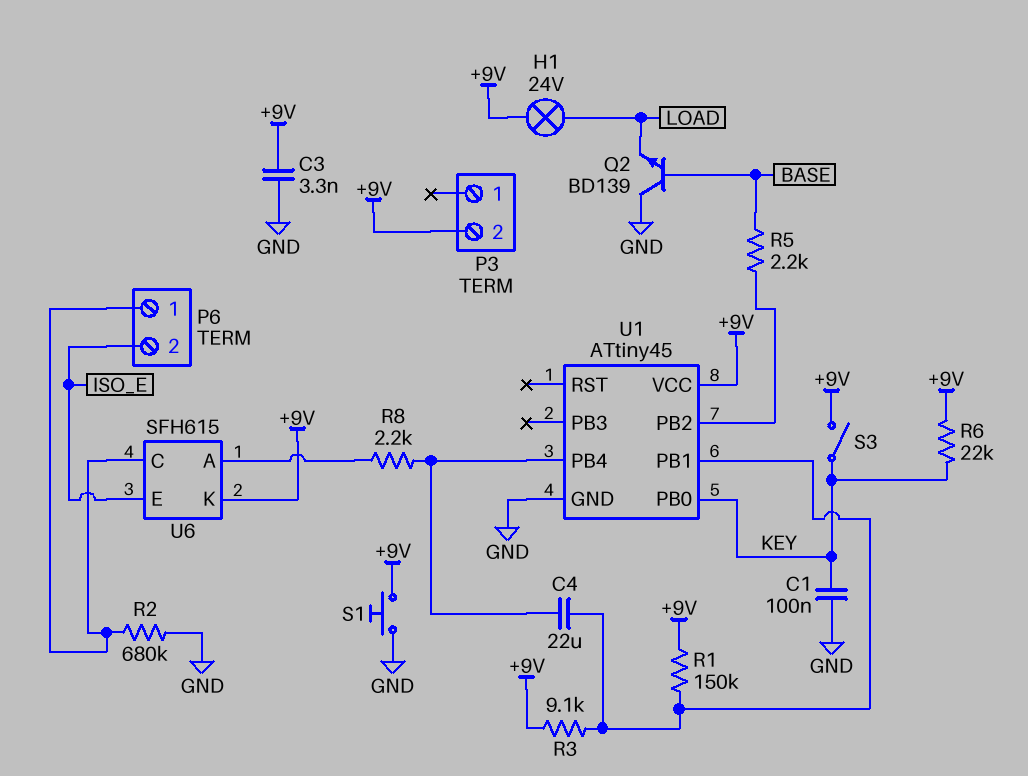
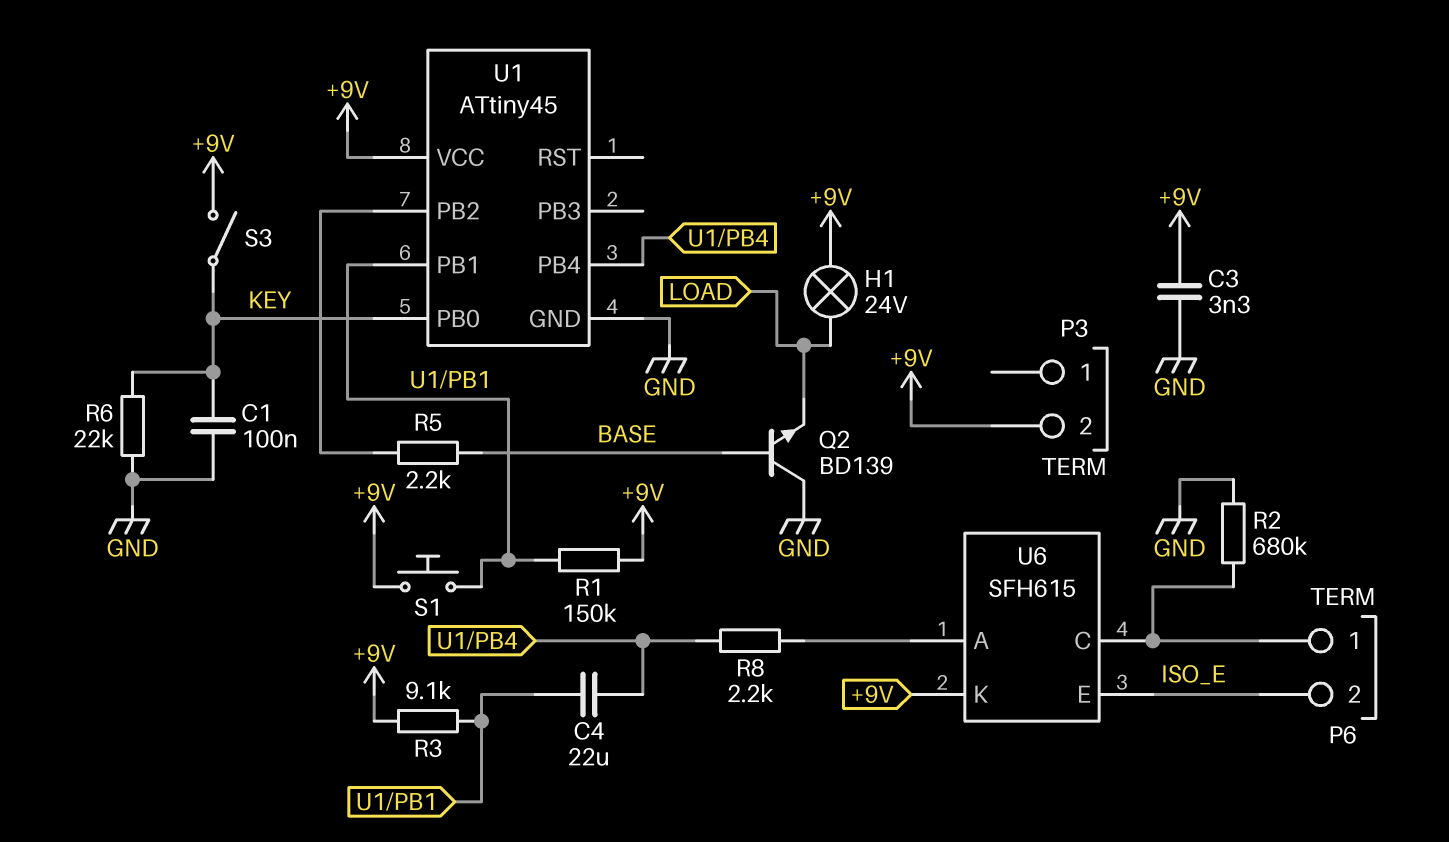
R6: 22k (+9V, KEY) -> 22k (GND, KEY)
S1: button (+9V, GND) -> button (+9V, U1/PB1)

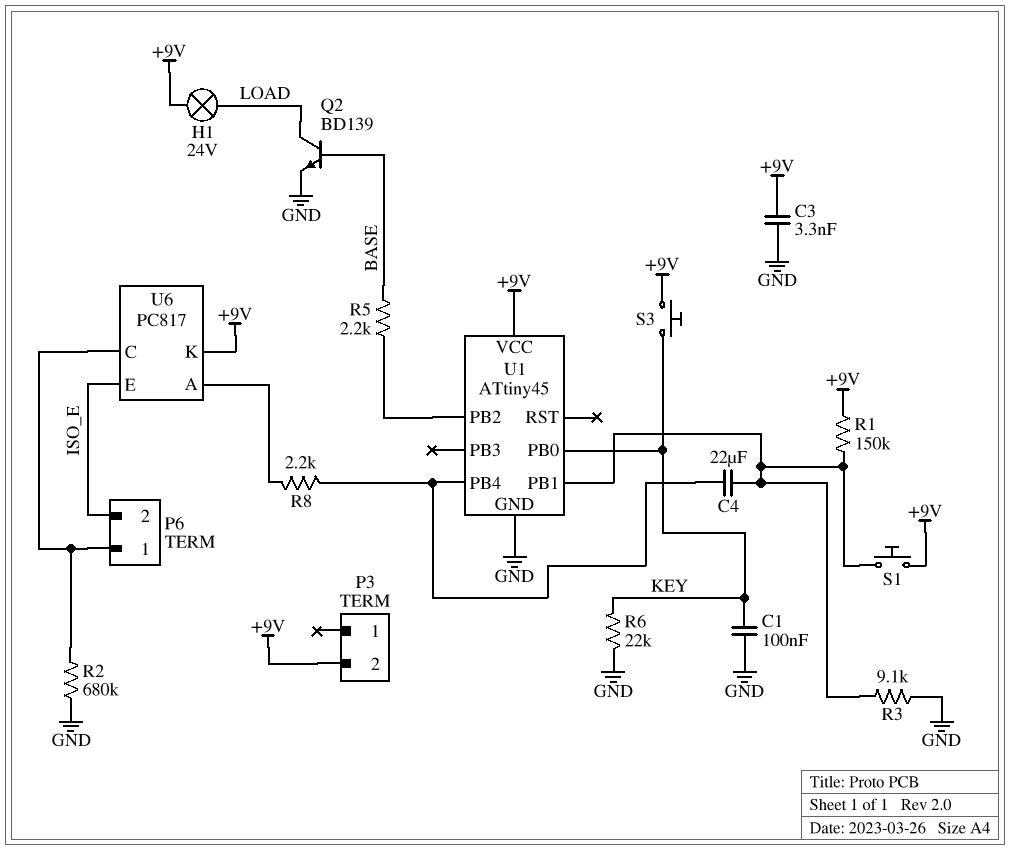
Q2: NPN BD139 (B BASE, C GND, E LOAD) -> NPN BD139 (B BASE, C LOAD, E GND)
R3: 9.1k (+9V, U1/PB1) -> 9.1k (GND, U1/PB1)
S3: switch (+9V, KEY) -> button (+9V, KEY)
U6: SFH615 -> PC817

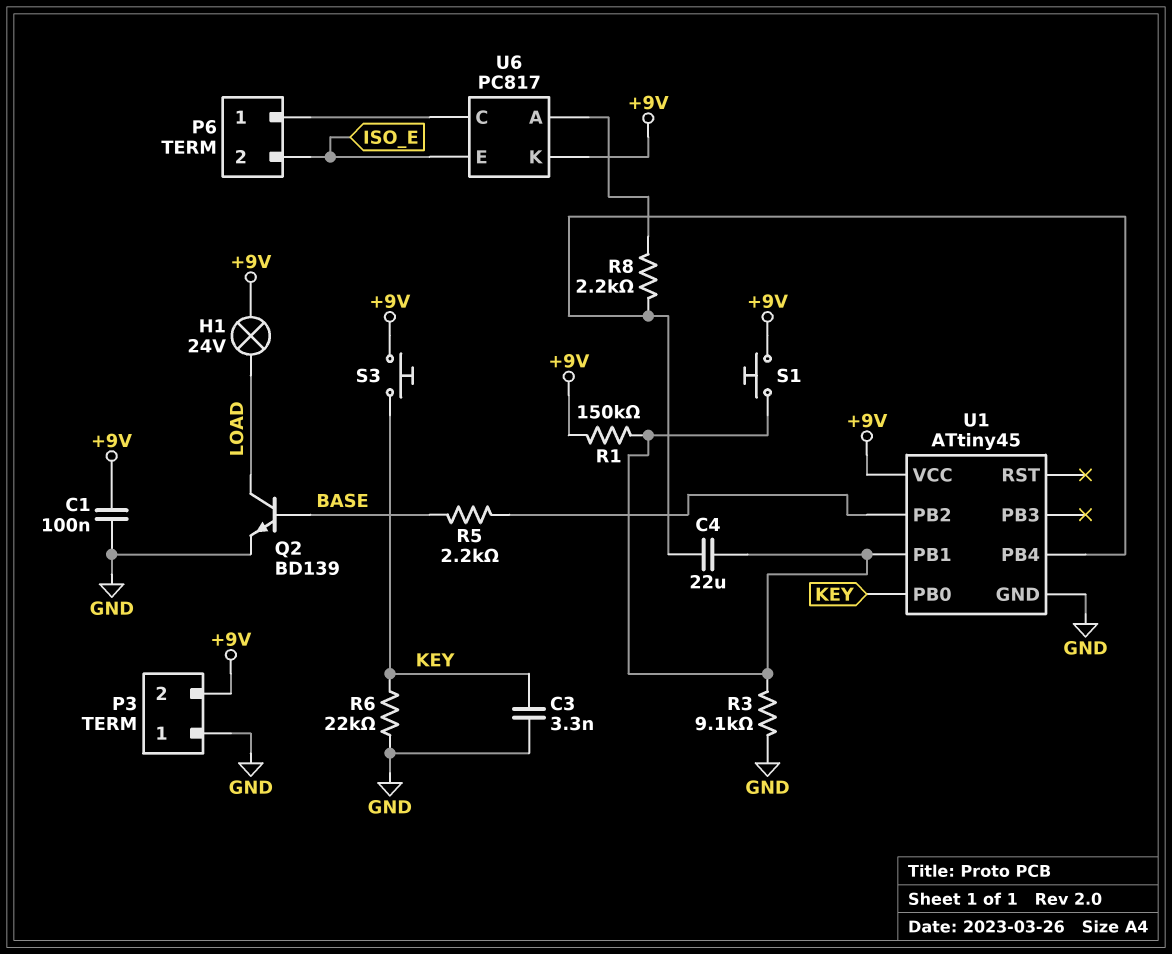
C1: 100nF (GND, KEY) -> 100nF (+9V, GND)
C3: 3.3nF (+9V, GND) -> 3.3nF (GND, KEY)
P3 pin 1: none -> GND
R2: 680k (GND, P6/1) -> none

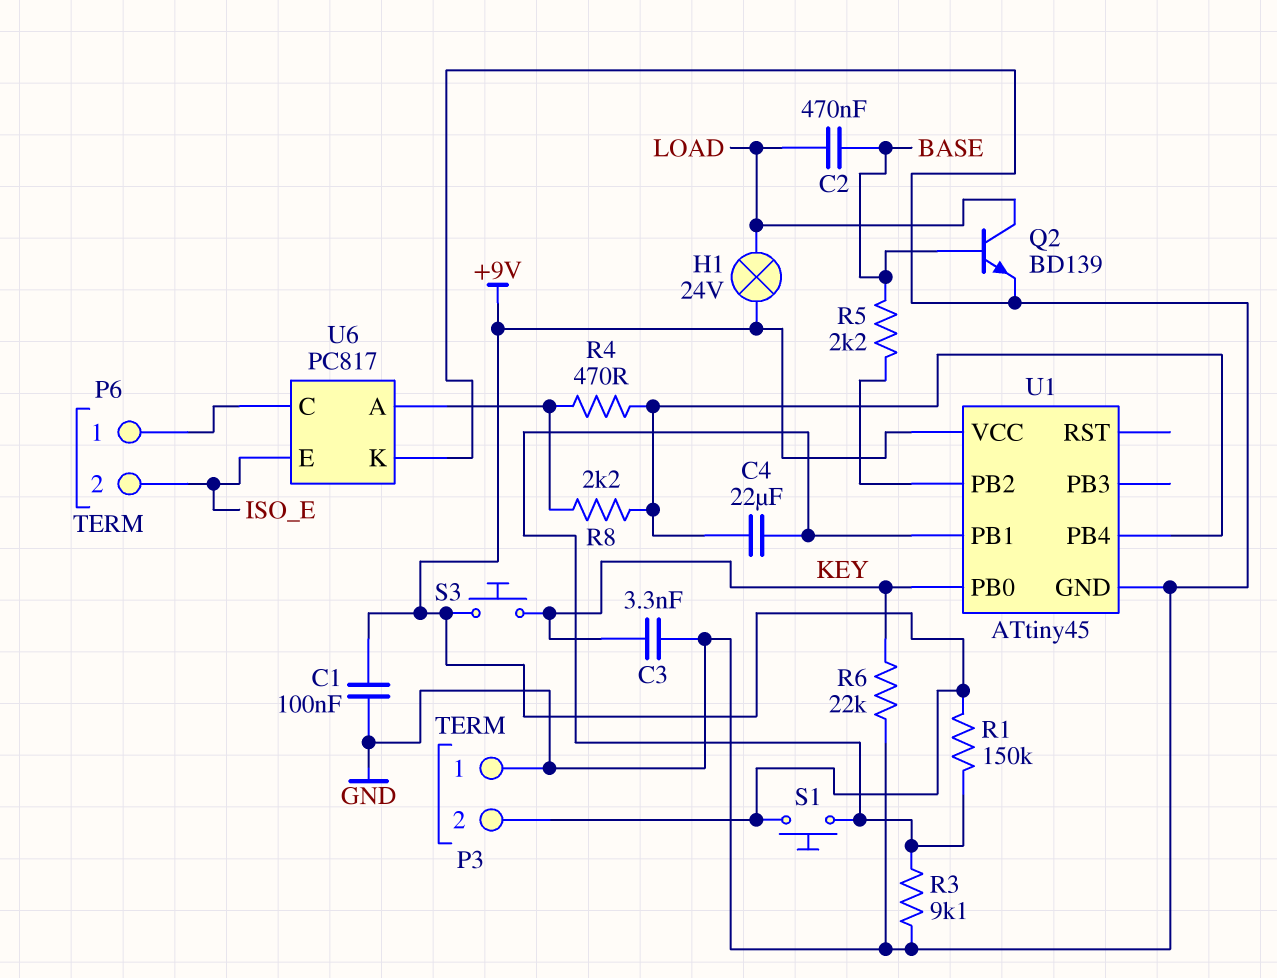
C2: none -> 470nF (BASE, LOAD)
R4: none -> 470 (U1/PB4, U6/A)
U6 pin K: +9V -> GND

